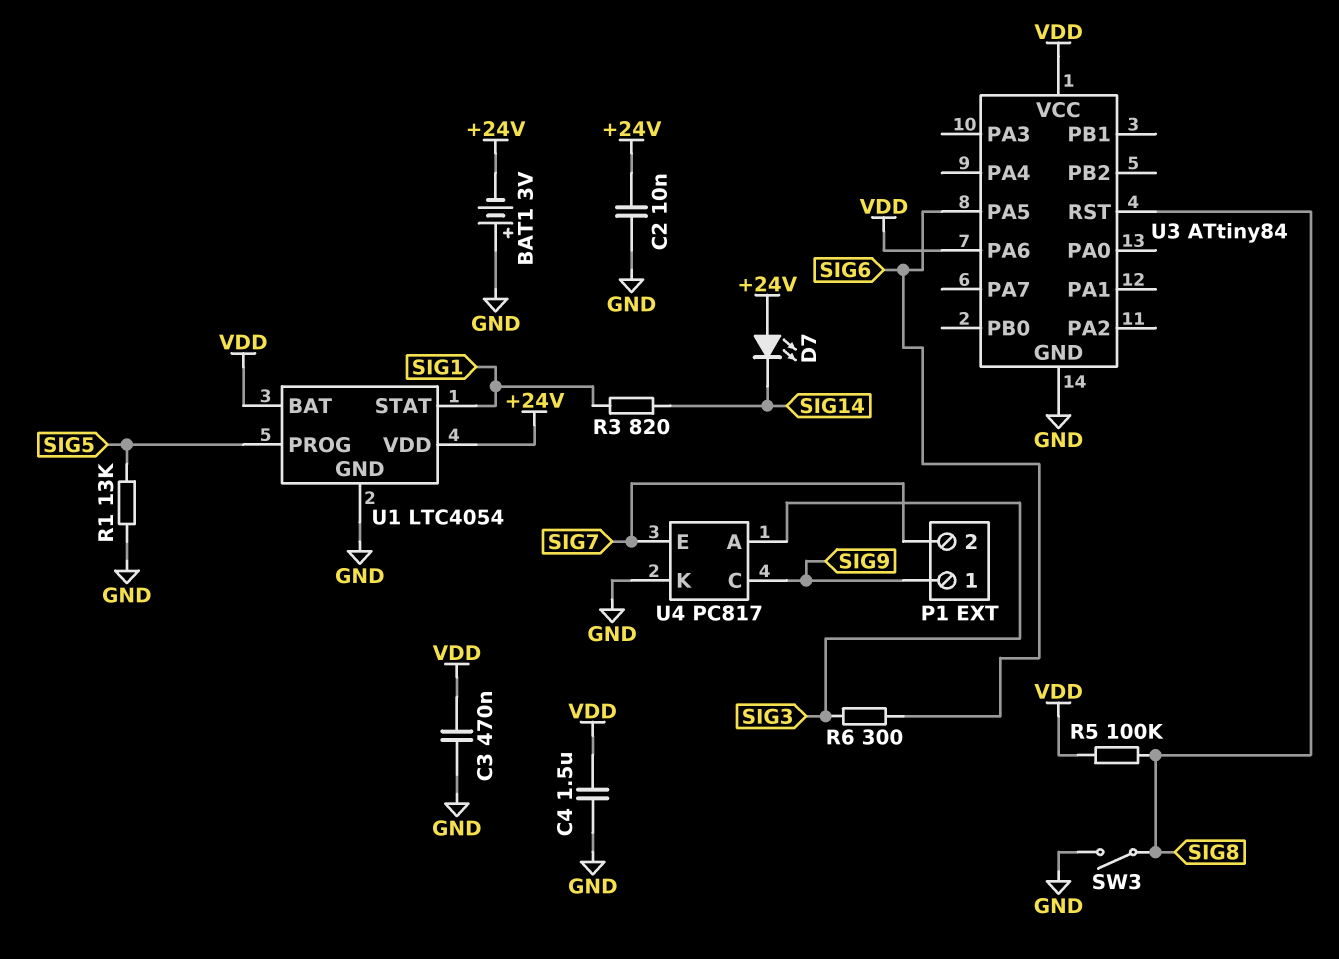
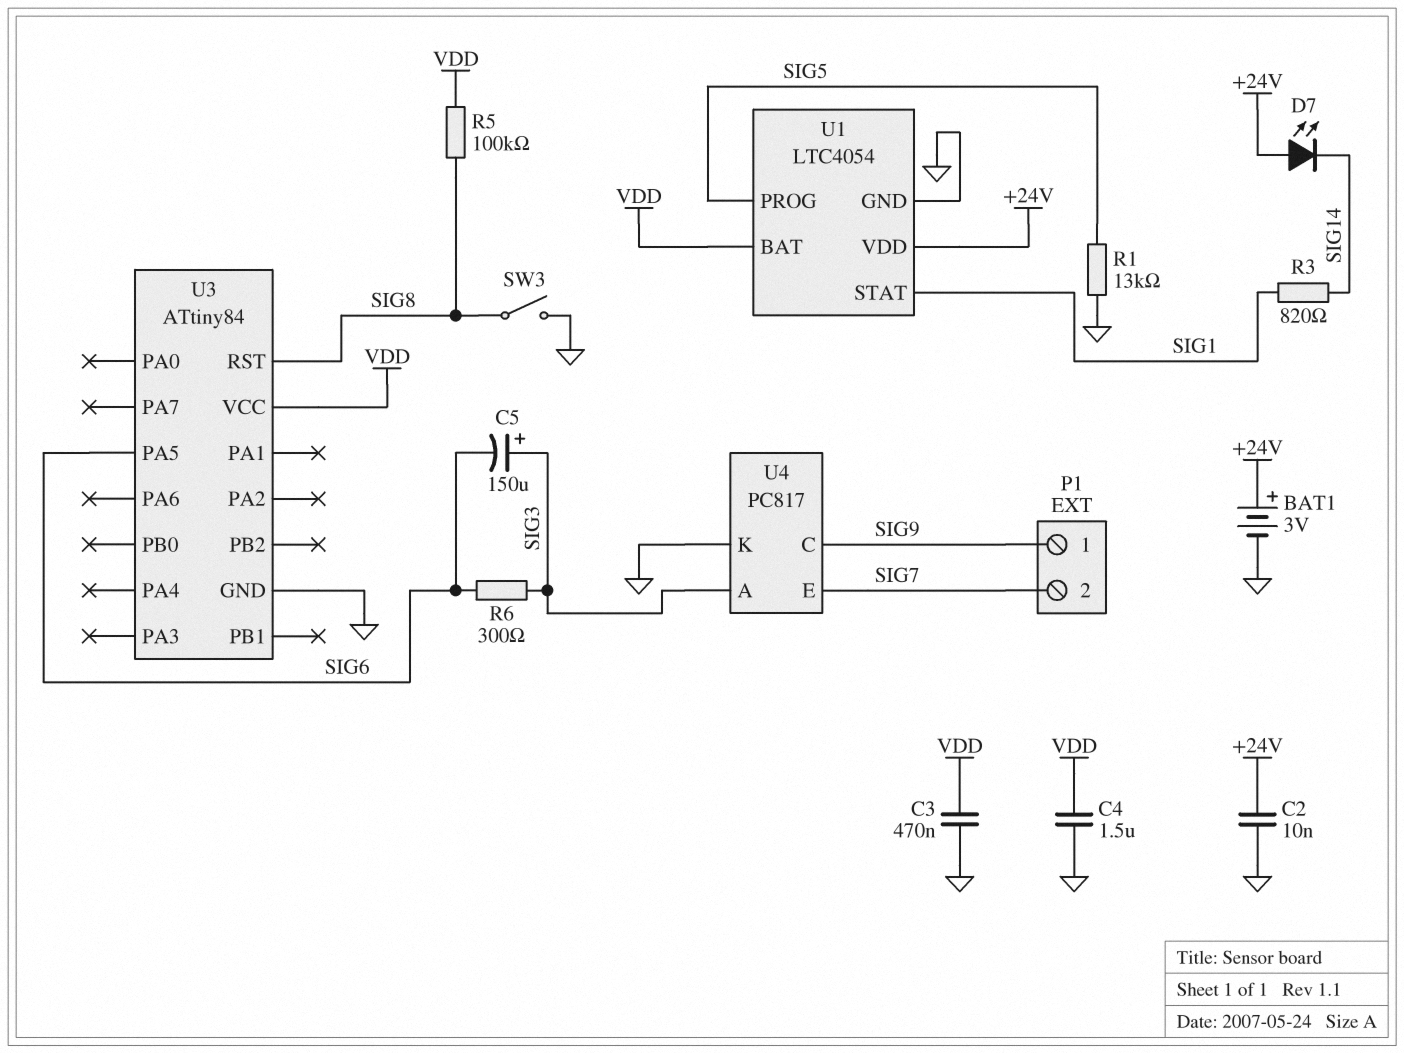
BAT1: 3V (plus GND, minus +24V) -> 3V (plus +24V, minus GND)
C5: none -> 150uF (plus SIG3, minus SIG6)
U3 pin PA6: VDD -> none

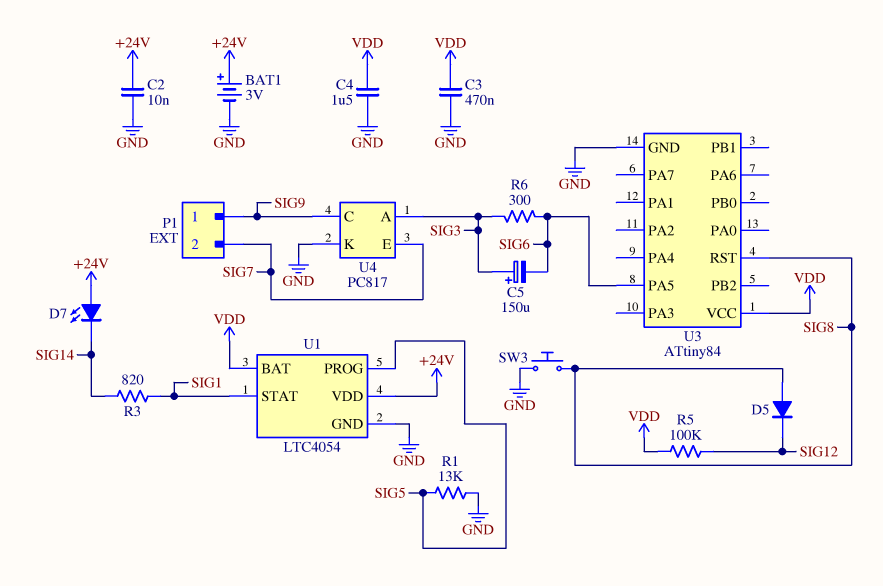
D5: none -> diode (A SIG8, K SIG12)
R5: 100k (SIG8, VDD) -> 100k (SIG12, VDD)
SW3: switch (GND, SIG8) -> button (GND, SIG8)

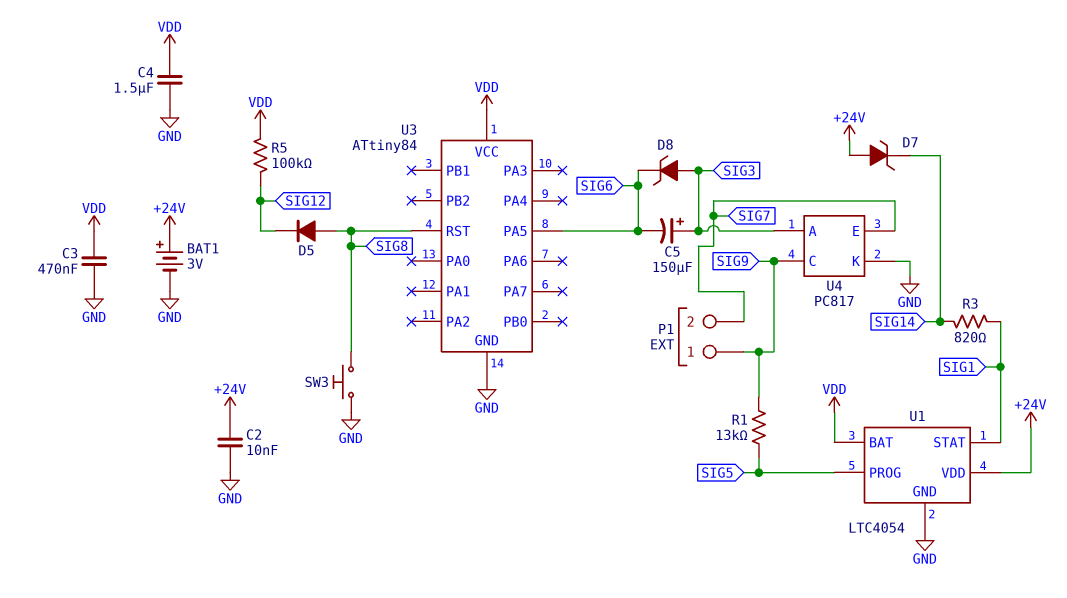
D7: LED (A +24V, K SIG14) -> zener (A +24V, K SIG14)
D8: none -> zener (A SIG3, K SIG6)
R1: 13k (GND, SIG5) -> 13k (SIG5, SIG9)
R6: 300 (SIG3, SIG6) -> none

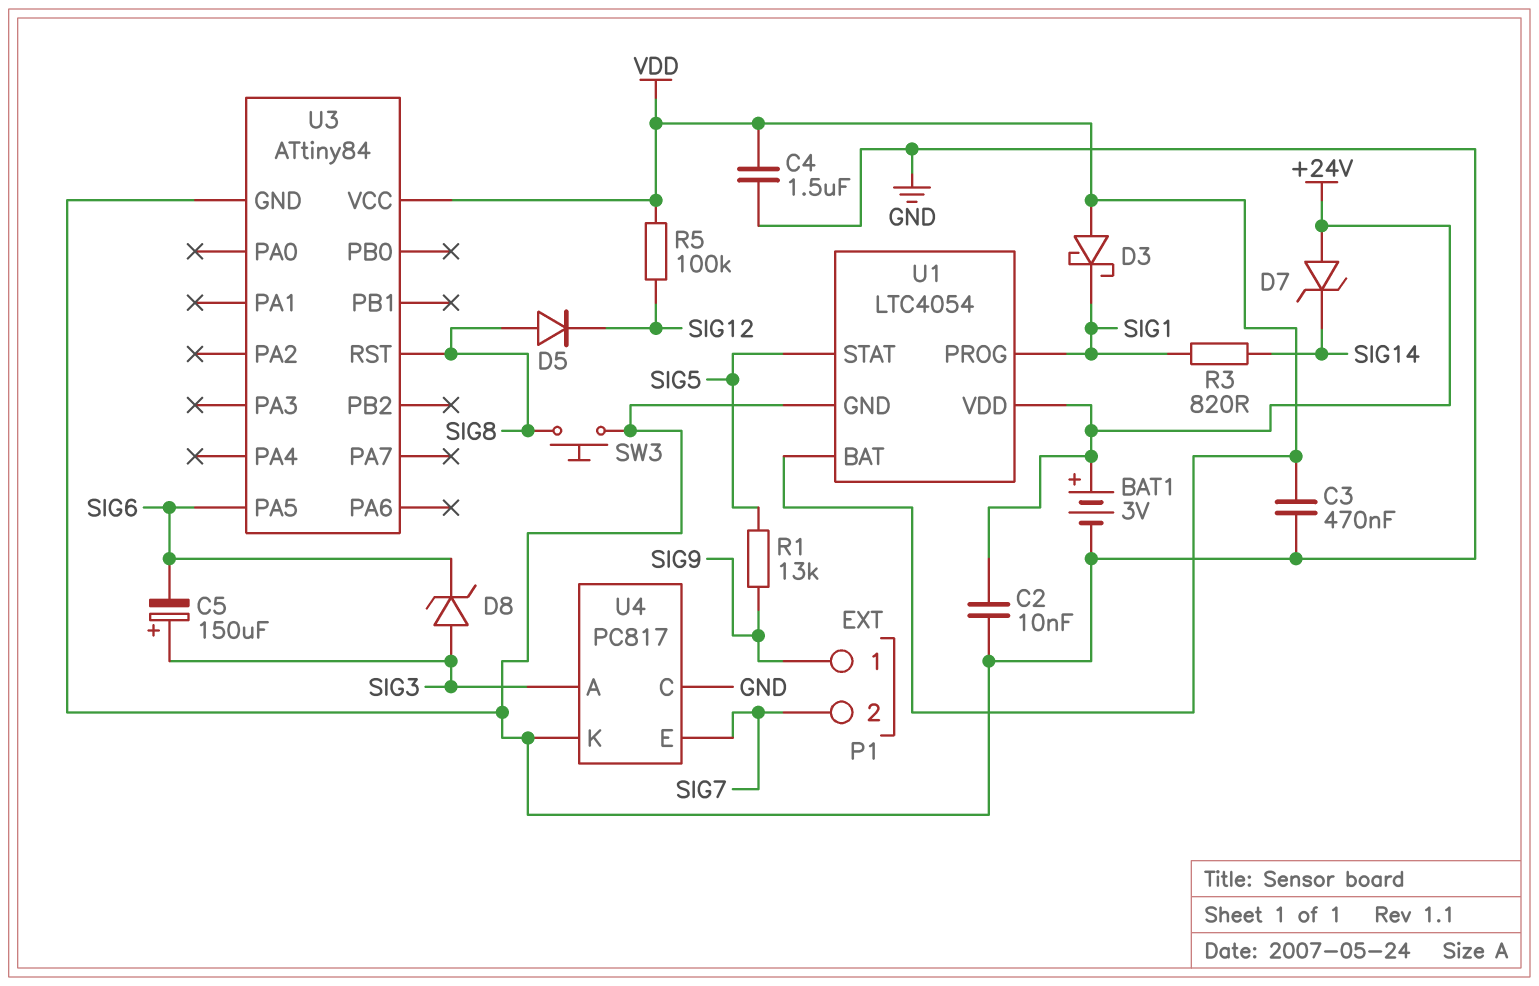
D3: none -> schottky (A VDD, K SIG1)
U1 pin PROG: SIG5 -> SIG1
U1 pin STAT: SIG1 -> SIG5
U4 pin C: SIG9 -> GND

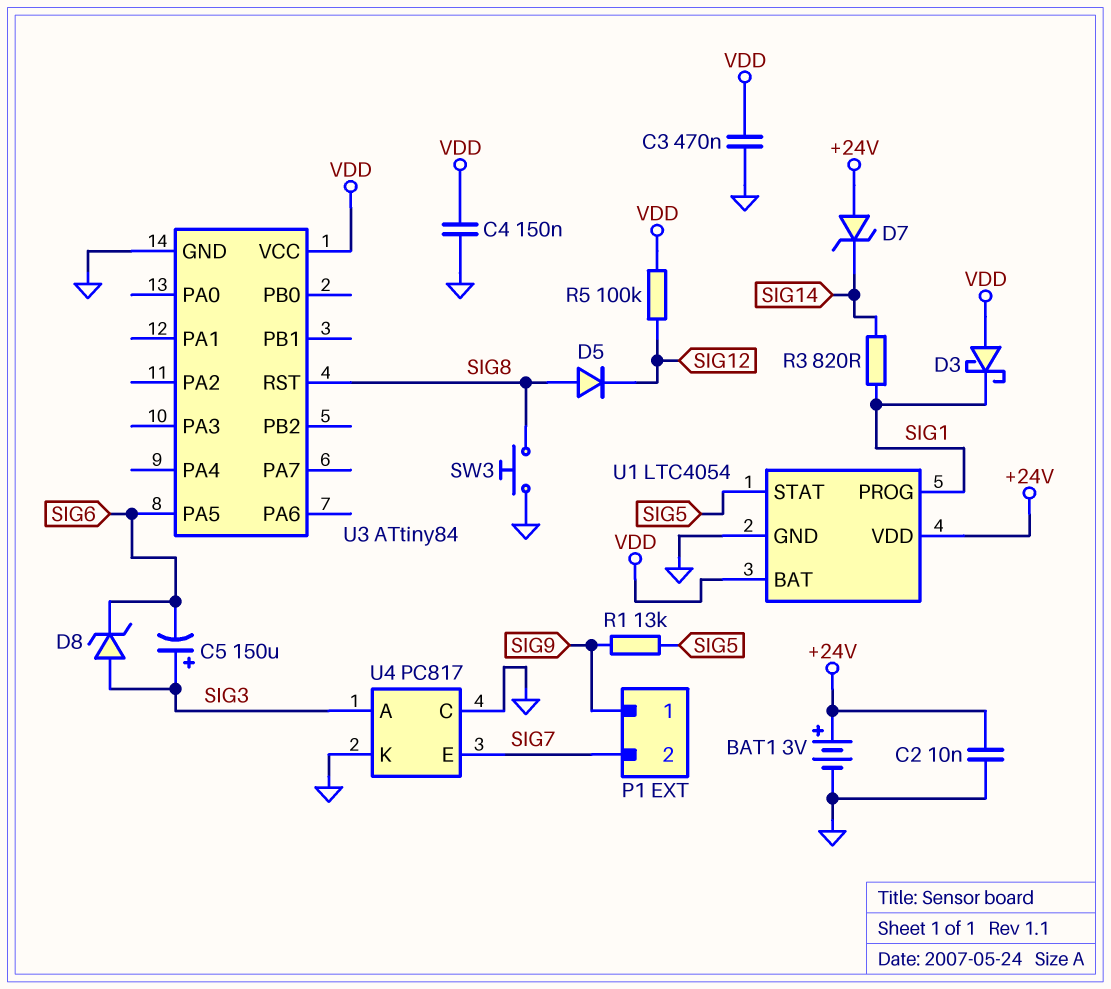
C4: 1.5uF (GND, VDD) -> 150nF (GND, VDD)

